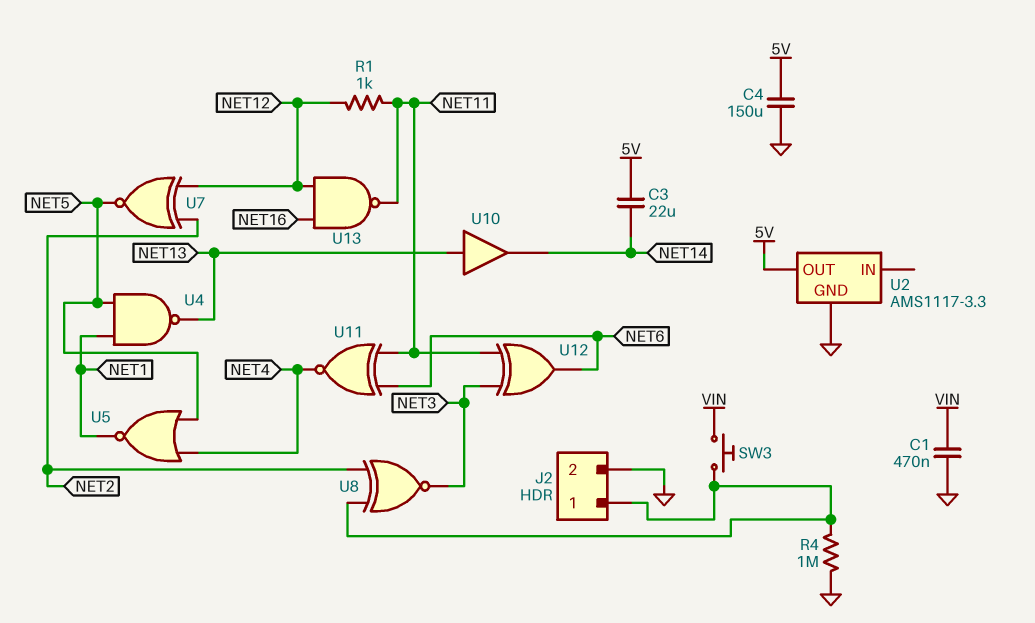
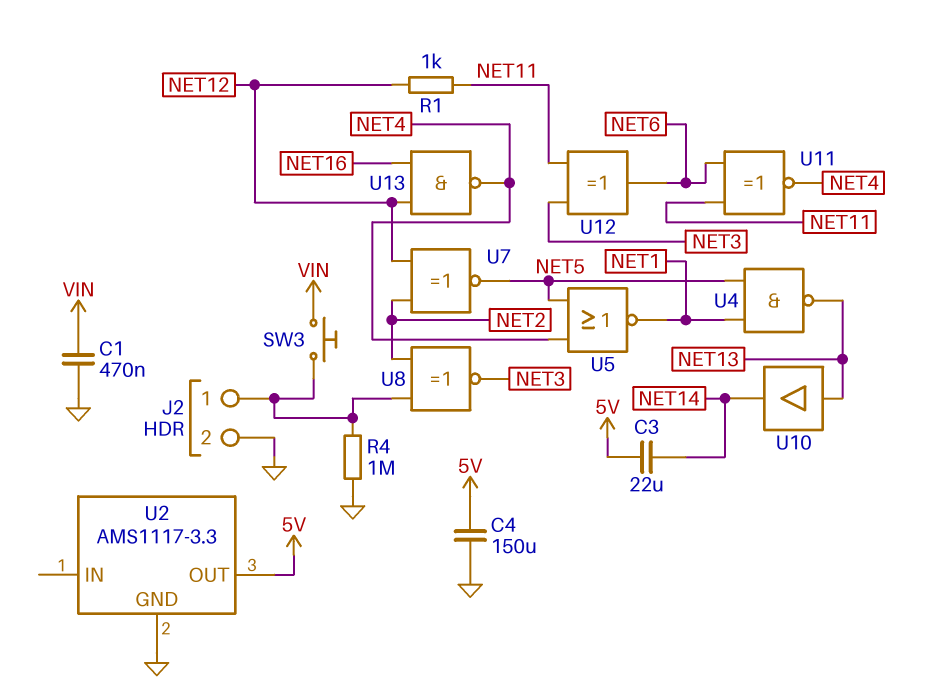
U13: NAND (in NET12, in NET16, out NET11) -> NAND (in NET12, in NET16, out NET4)

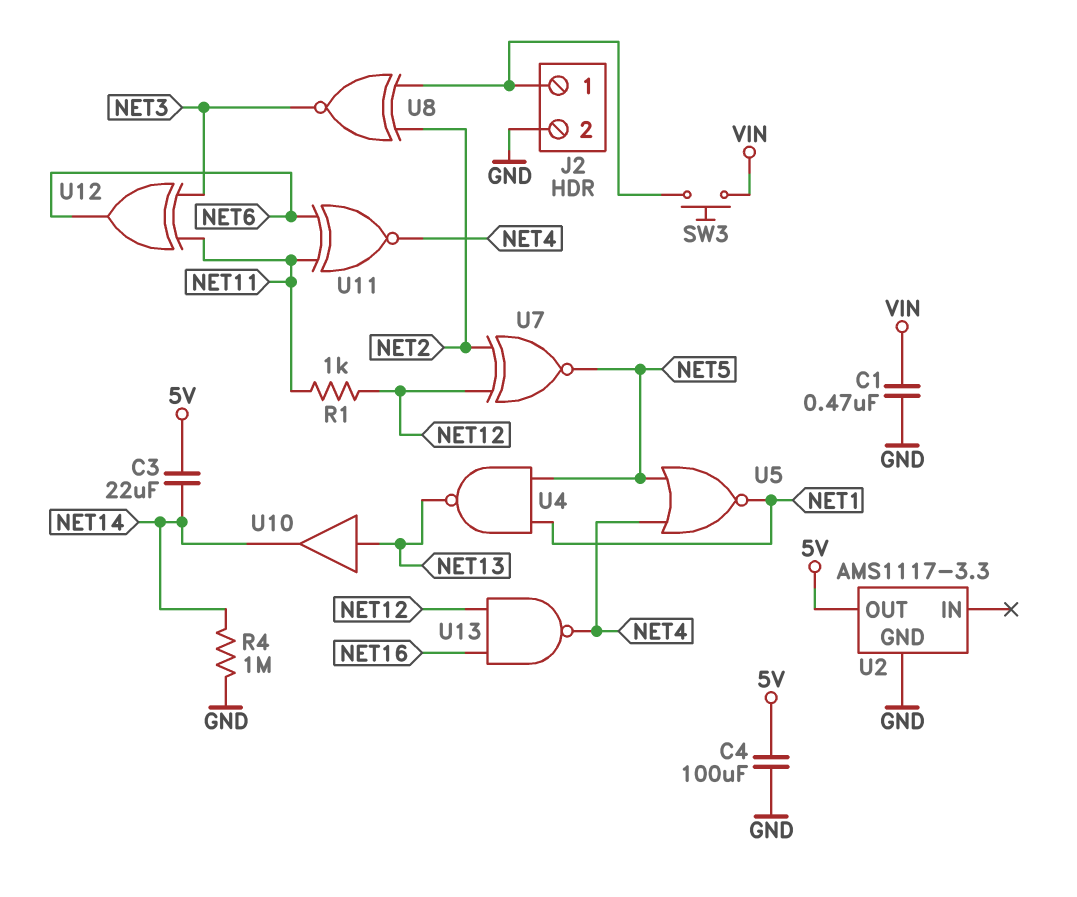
C4: 150uF (5V, GND) -> 100uF (5V, GND)
R4: 1M (GND, J2/1) -> 1M (GND, NET14)

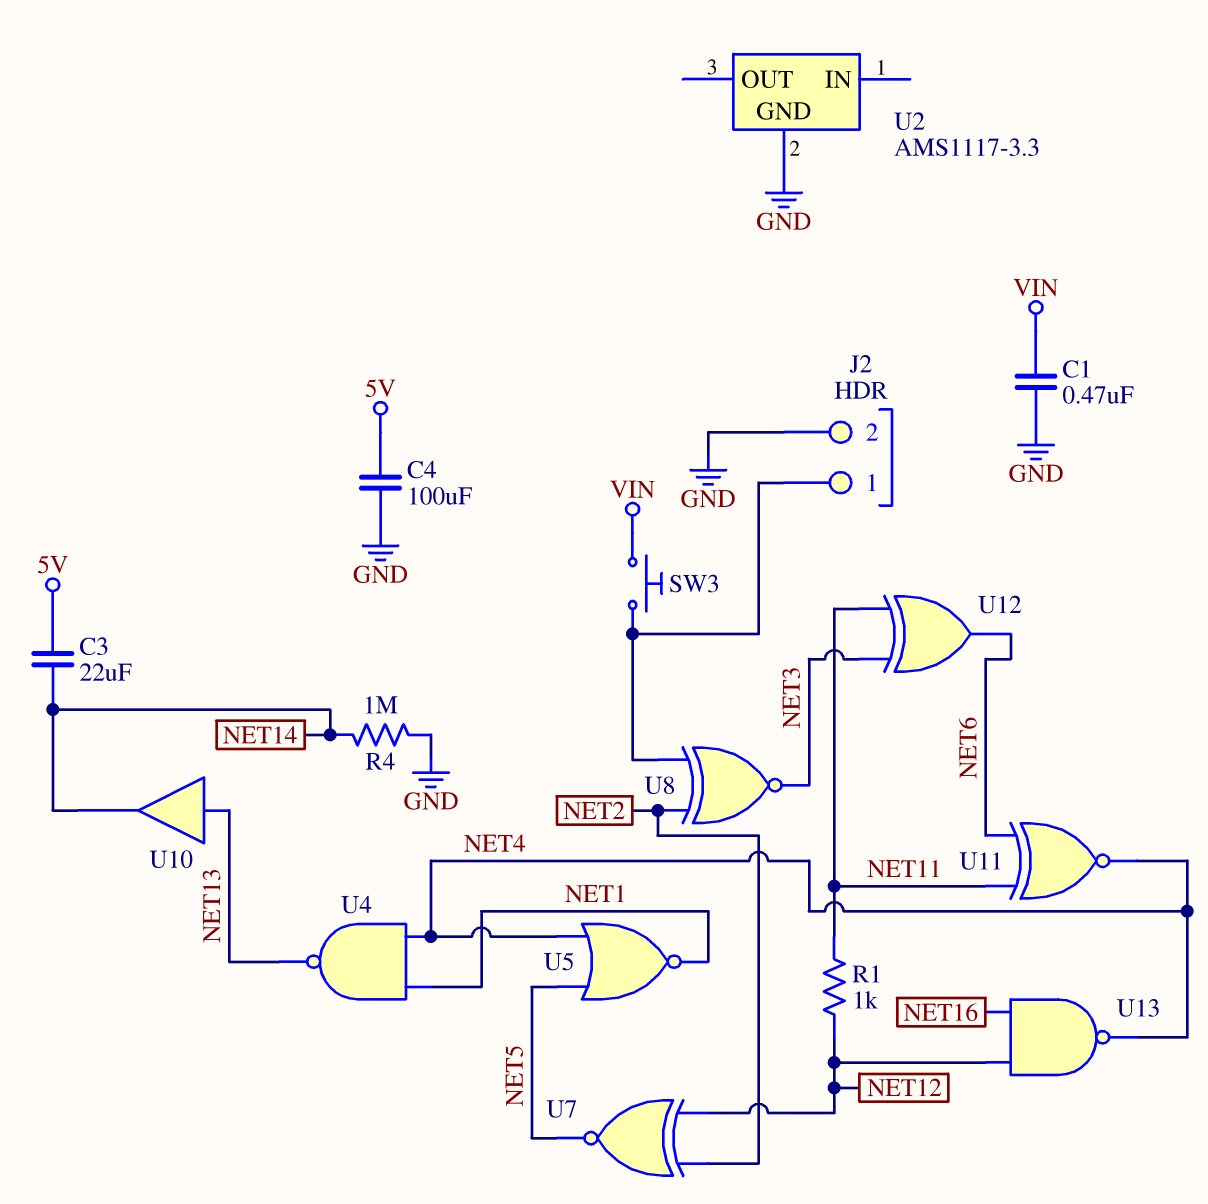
U2 pin OUT: 5V -> none
U4: NAND (in NET1, in NET5, out NET13) -> NAND (in NET1, in NET4, out NET13)

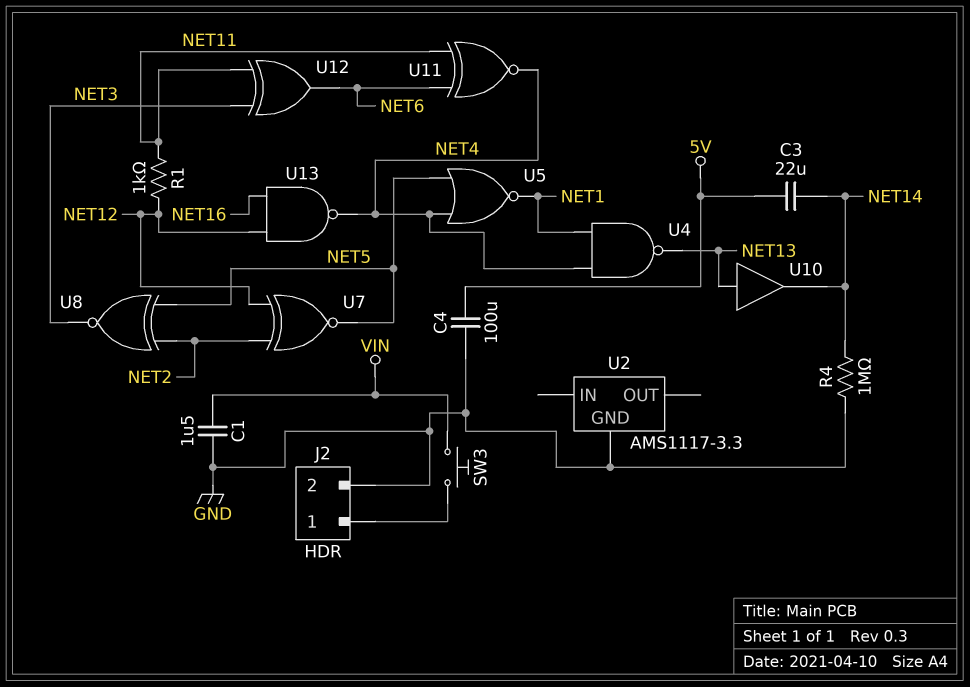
C1: 470nF (GND, VIN) -> 1.5uF (GND, VIN)
U8: XNOR (in J2/1, in NET2, out NET3) -> XNOR (in NET2, in NET5, out NET3)

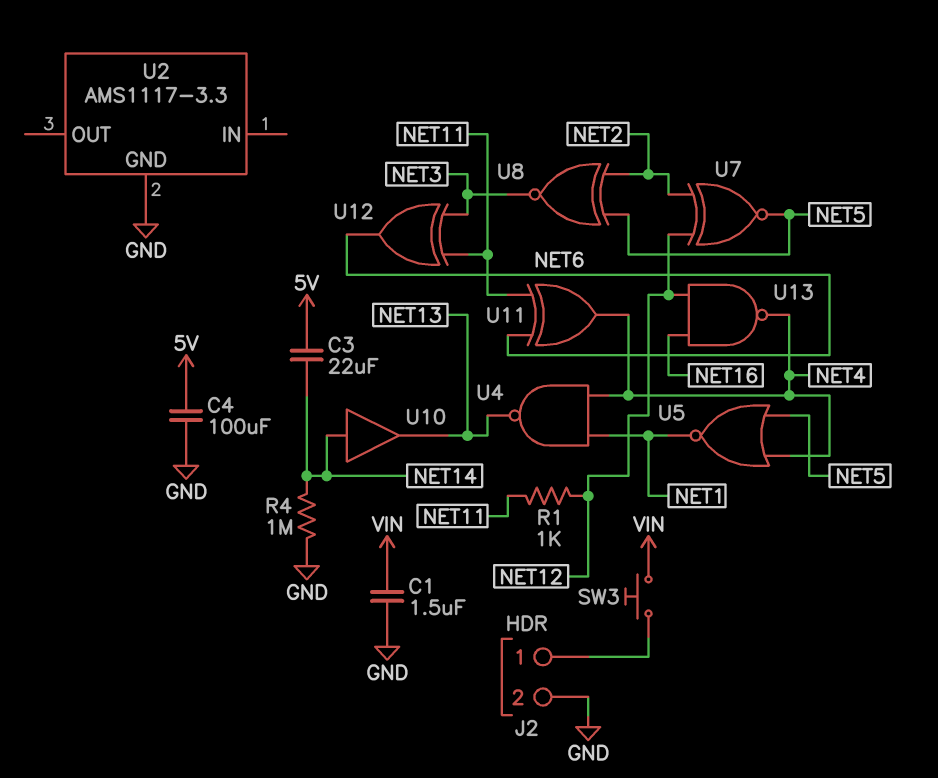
U10: buffer (in NET13, out NET14) -> buffer (in NET14, out NET13)
U11: XNOR (in NET6, in NET11, out NET4) -> XOR (in NET6, in NET11, out NET4)

